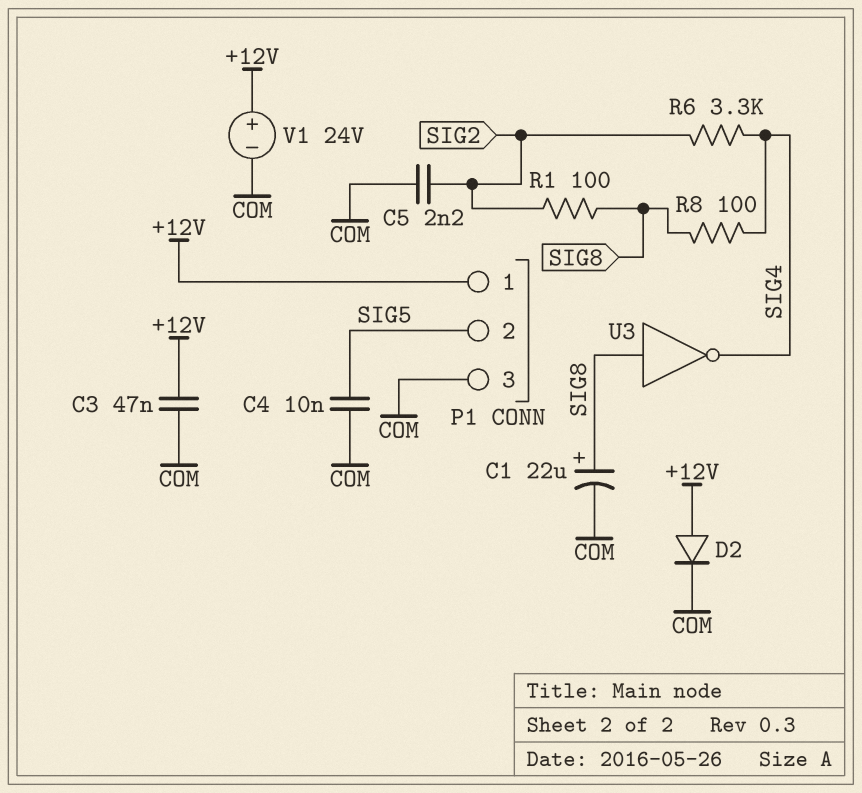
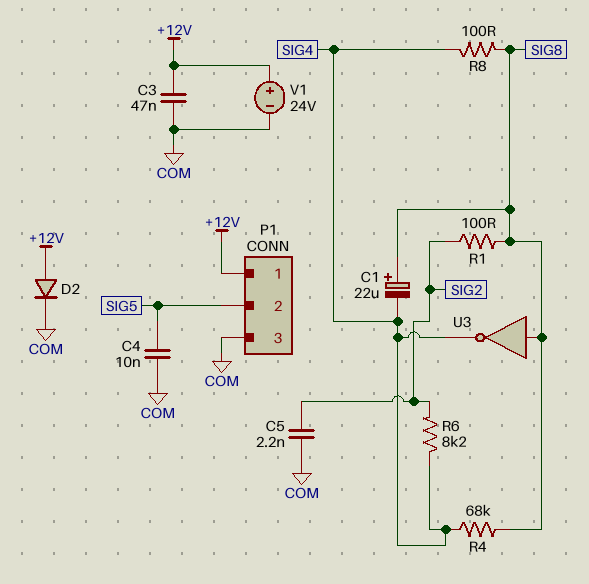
C1: 22uF (plus SIG8, minus COM) -> 22uF (plus SIG8, minus SIG4)
R4: none -> 68k (SIG4, SIG8)
R6: 3.3k (SIG2, SIG4) -> 8.2k (SIG2, SIG4)

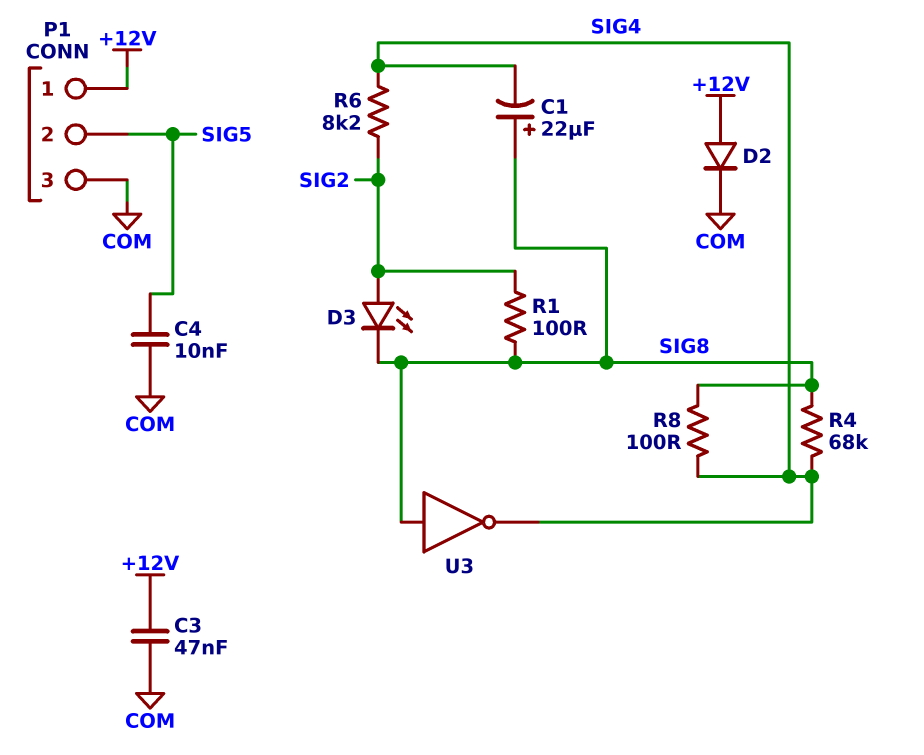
C5: 2.2nF (COM, SIG2) -> none
D3: none -> LED (A SIG2, K SIG8)
V1: 24V (plus +12V, minus COM) -> none

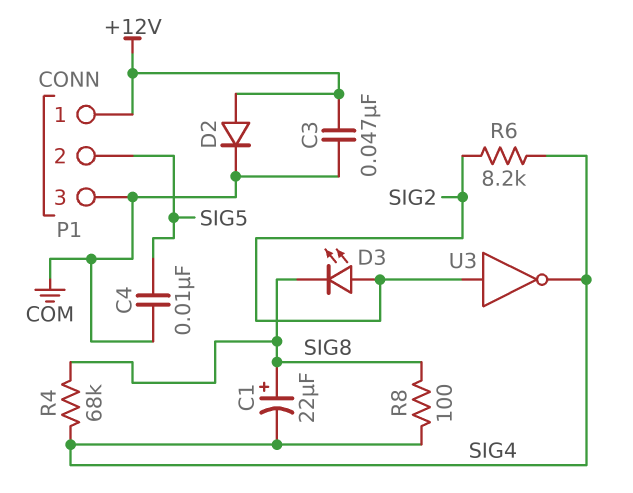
R1: 100 (SIG2, SIG8) -> none
U3: NOT (in SIG8, out SIG4) -> NOT (in SIG2, out SIG4)

